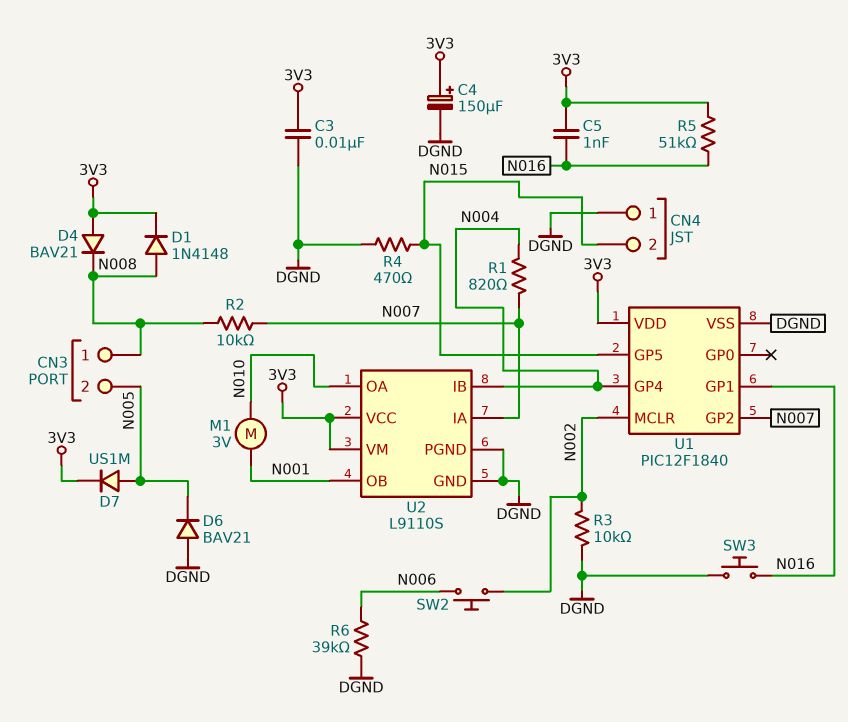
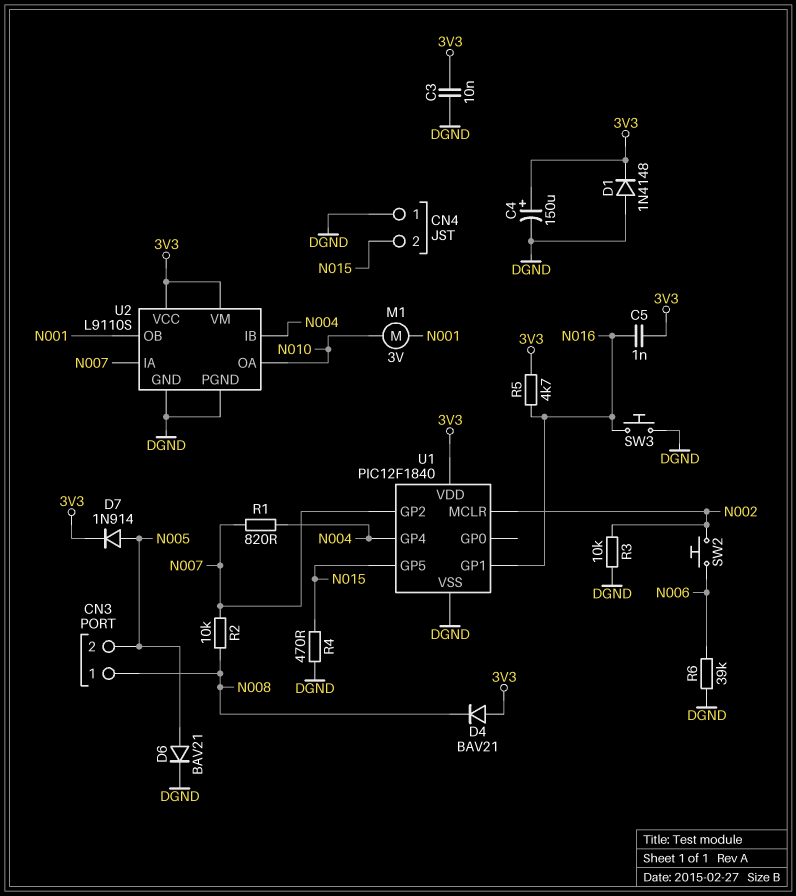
D1: diode 1N4148 (A N008, K 3V3) -> diode 1N4148 (A DGND, K 3V3)
D6: diode BAV21 (A DGND, K N005) -> diode BAV21 (A N005, K DGND)
D7: diode US1M (A N005, K 3V3) -> diode 1N914 (A N005, K 3V3)
R5: 51k (3V3, N016) -> 4.7k (3V3, N016)

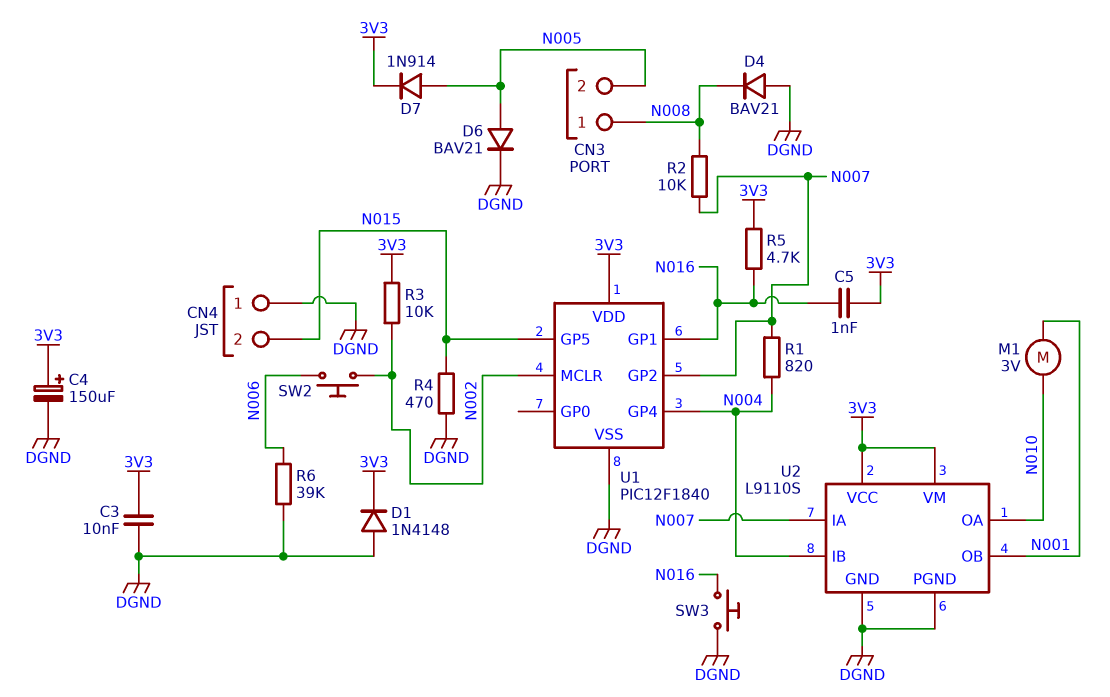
D4: diode BAV21 (A 3V3, K N008) -> diode BAV21 (A DGND, K N008)
R3: 10k (DGND, N002) -> 10k (3V3, N002)

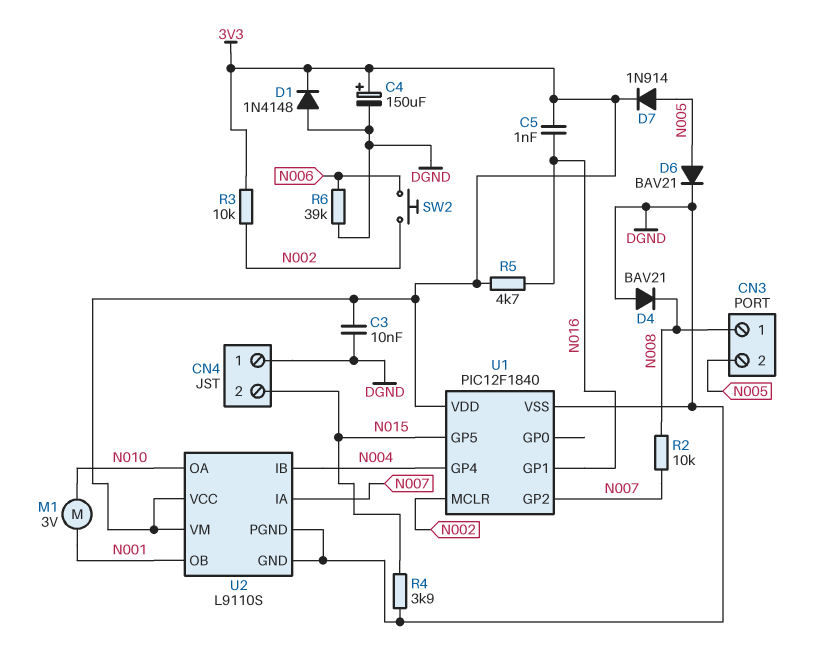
R1: 820 (N004, N007) -> none
R4: 470 (DGND, N015) -> 3.9k (DGND, N015)
SW3: button (DGND, N016) -> none

